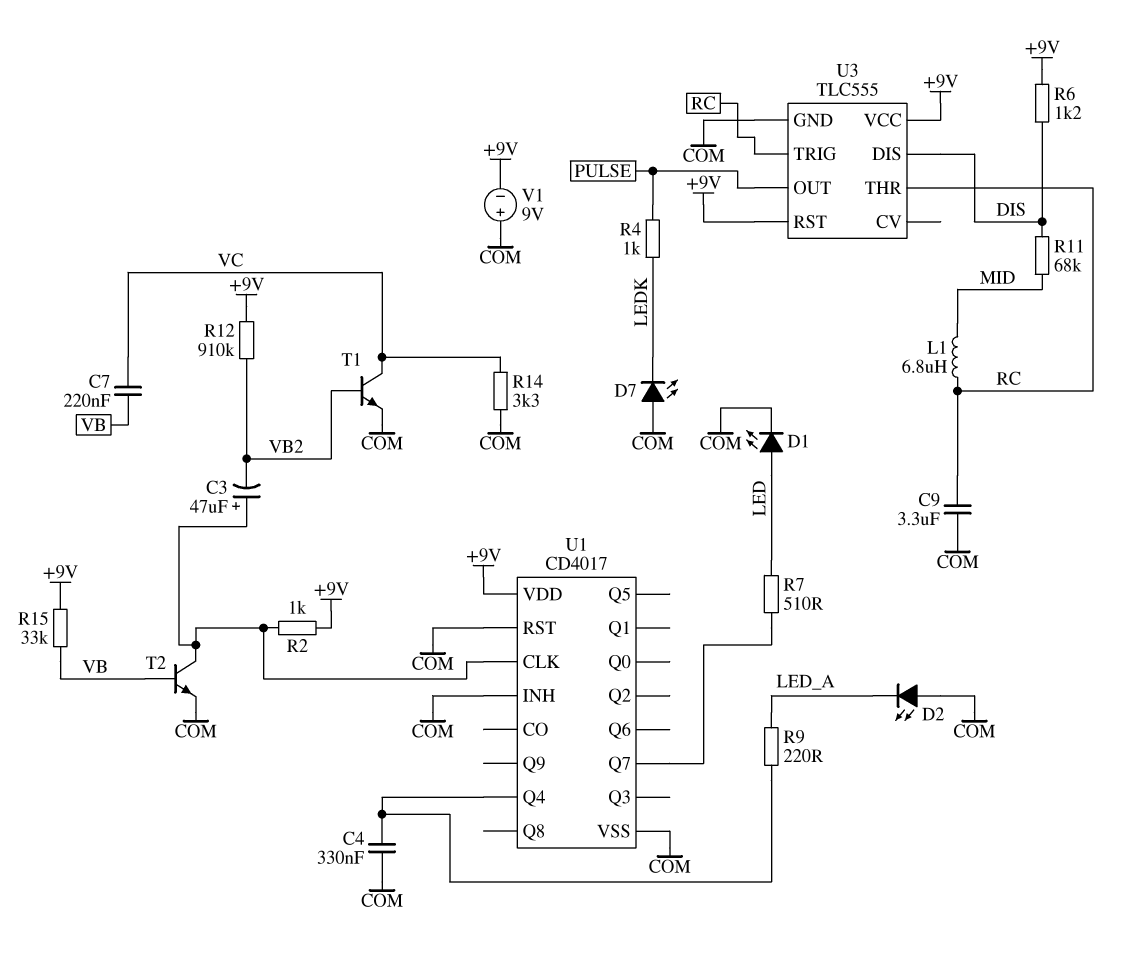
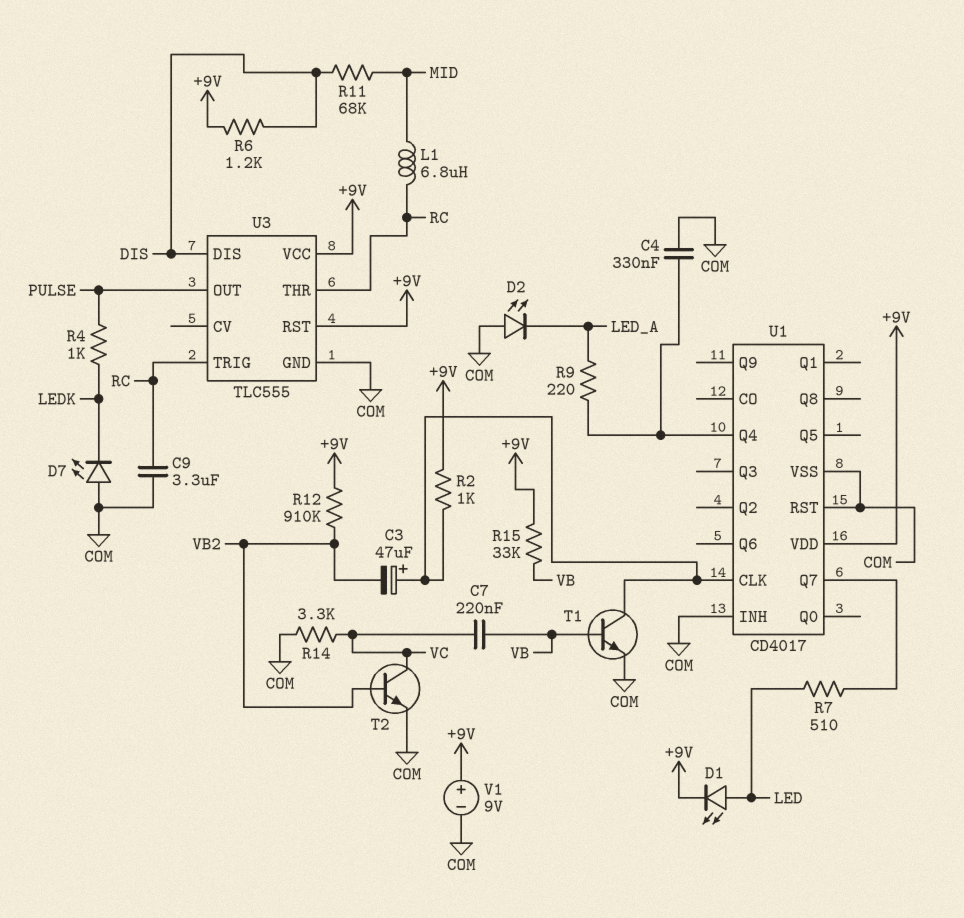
D1: LED (A LED, K COM) -> LED (A LED, K +9V)
T1: NPN (B VB2, C VC, E COM) -> NPN (B VB, C U1/CLK, E COM)
T2: NPN (B VB, C U1/CLK, E COM) -> NPN (B VB2, C VC, E COM)
V1: 9V (plus COM, minus +9V) -> 9V (plus +9V, minus COM)

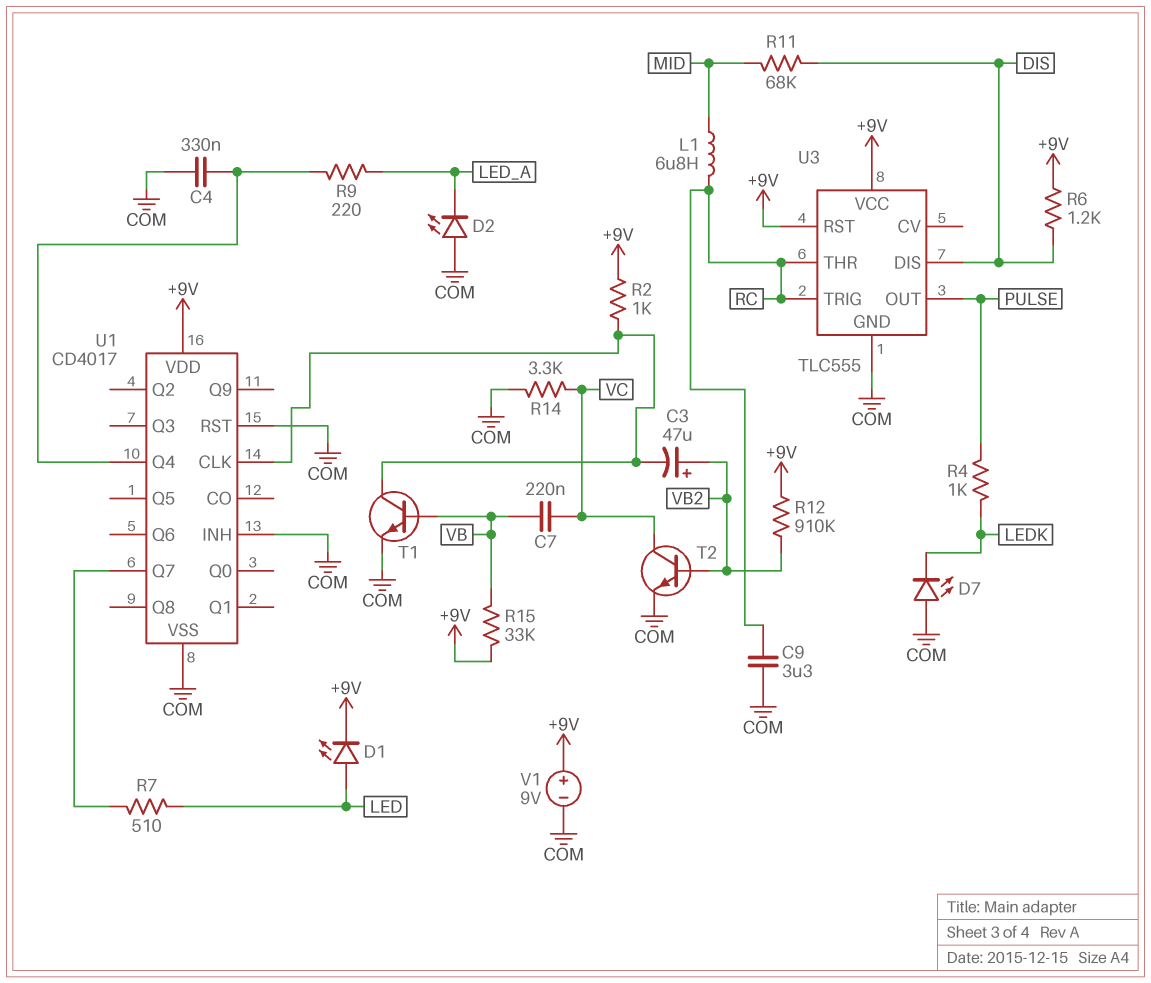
C3: 47uF (plus U1/CLK, minus VB2) -> 47uF (plus VB2, minus U1/CLK)

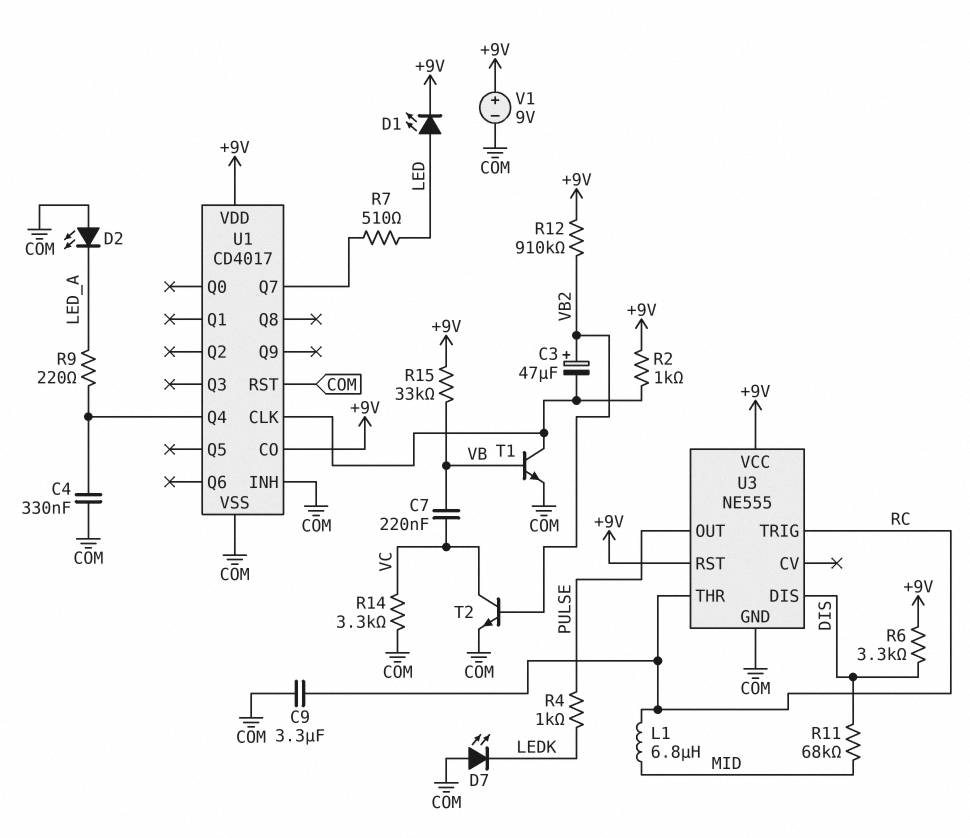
R6: 1.2k (+9V, DIS) -> 3.3k (+9V, DIS)
U1 pin CO: none -> +9V
U3: TLC555 -> NE555

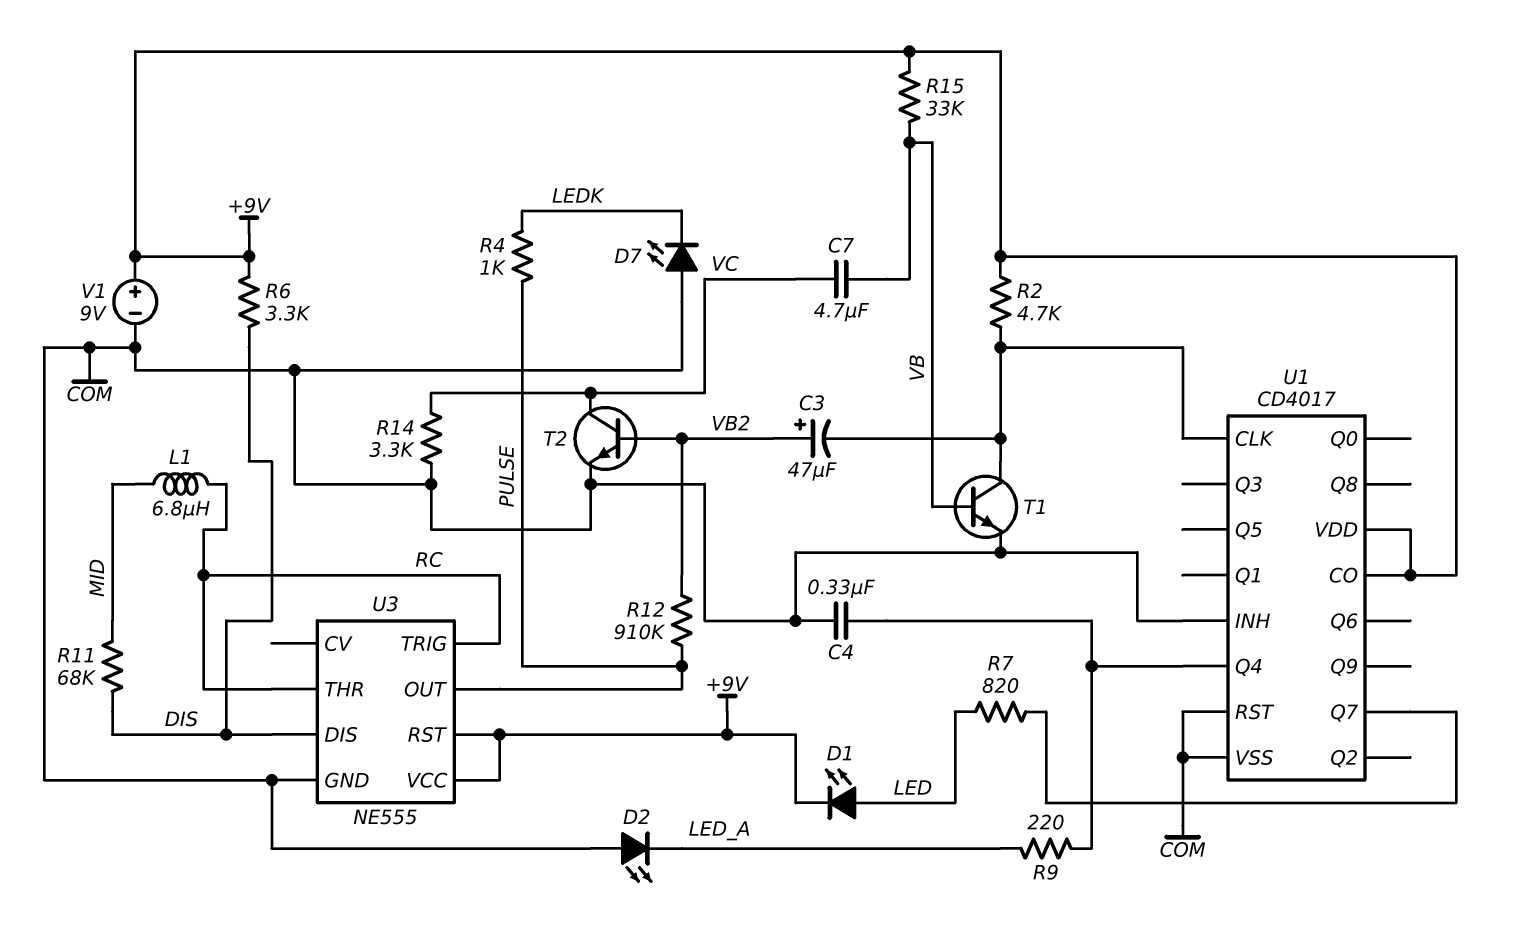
C7: 220nF (VB, VC) -> 4.7uF (VB, VC)
C9: 3.3uF (COM, RC) -> none
R2: 1k (+9V, U1/CLK) -> 4.7k (+9V, U1/CLK)
R7: 510 (LED, U1/Q7) -> 820 (LED, U1/Q7)
R12: 910k (+9V, VB2) -> 910k (PULSE, VB2)

